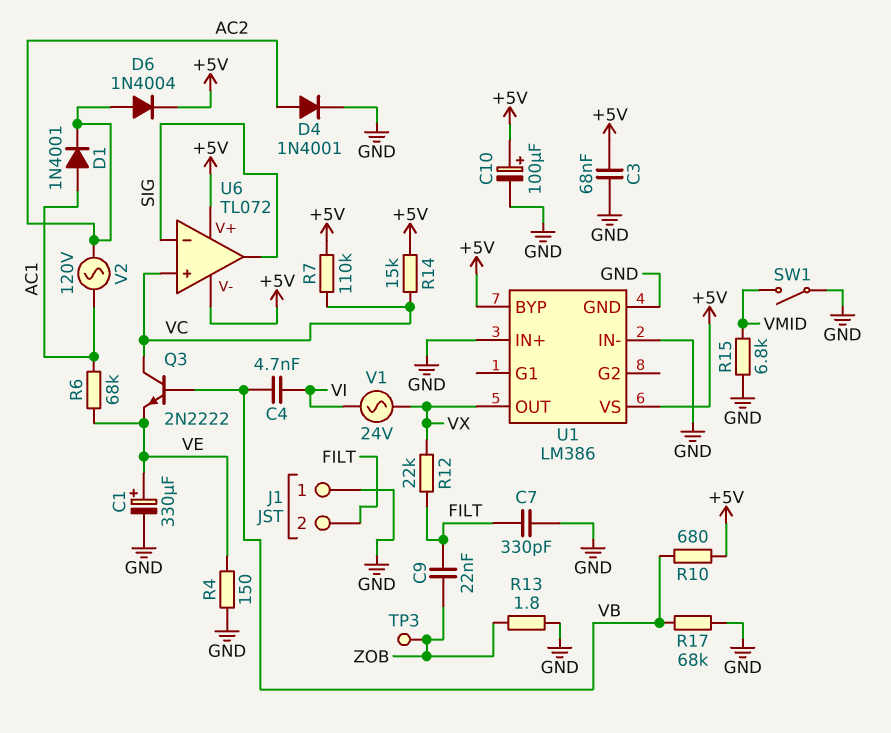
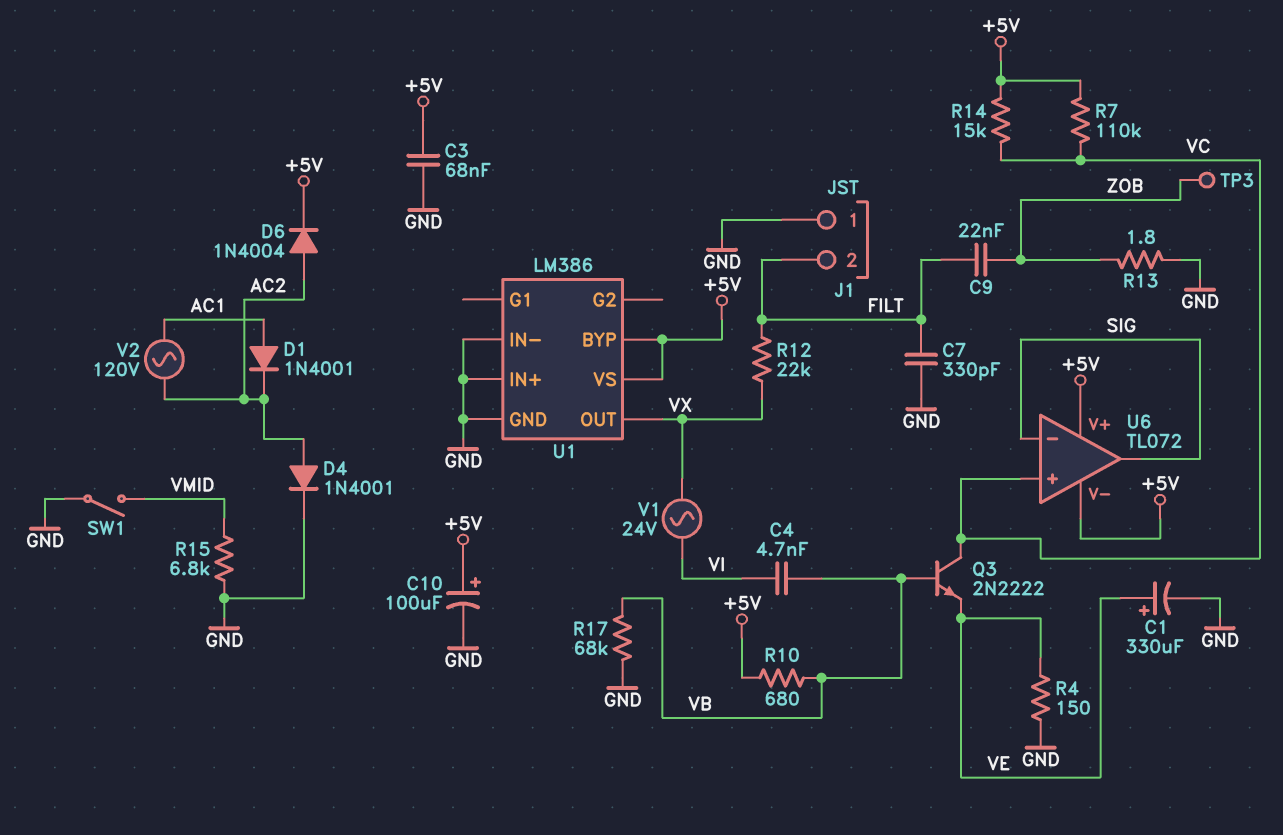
R6: 68k (AC1, VE) -> none

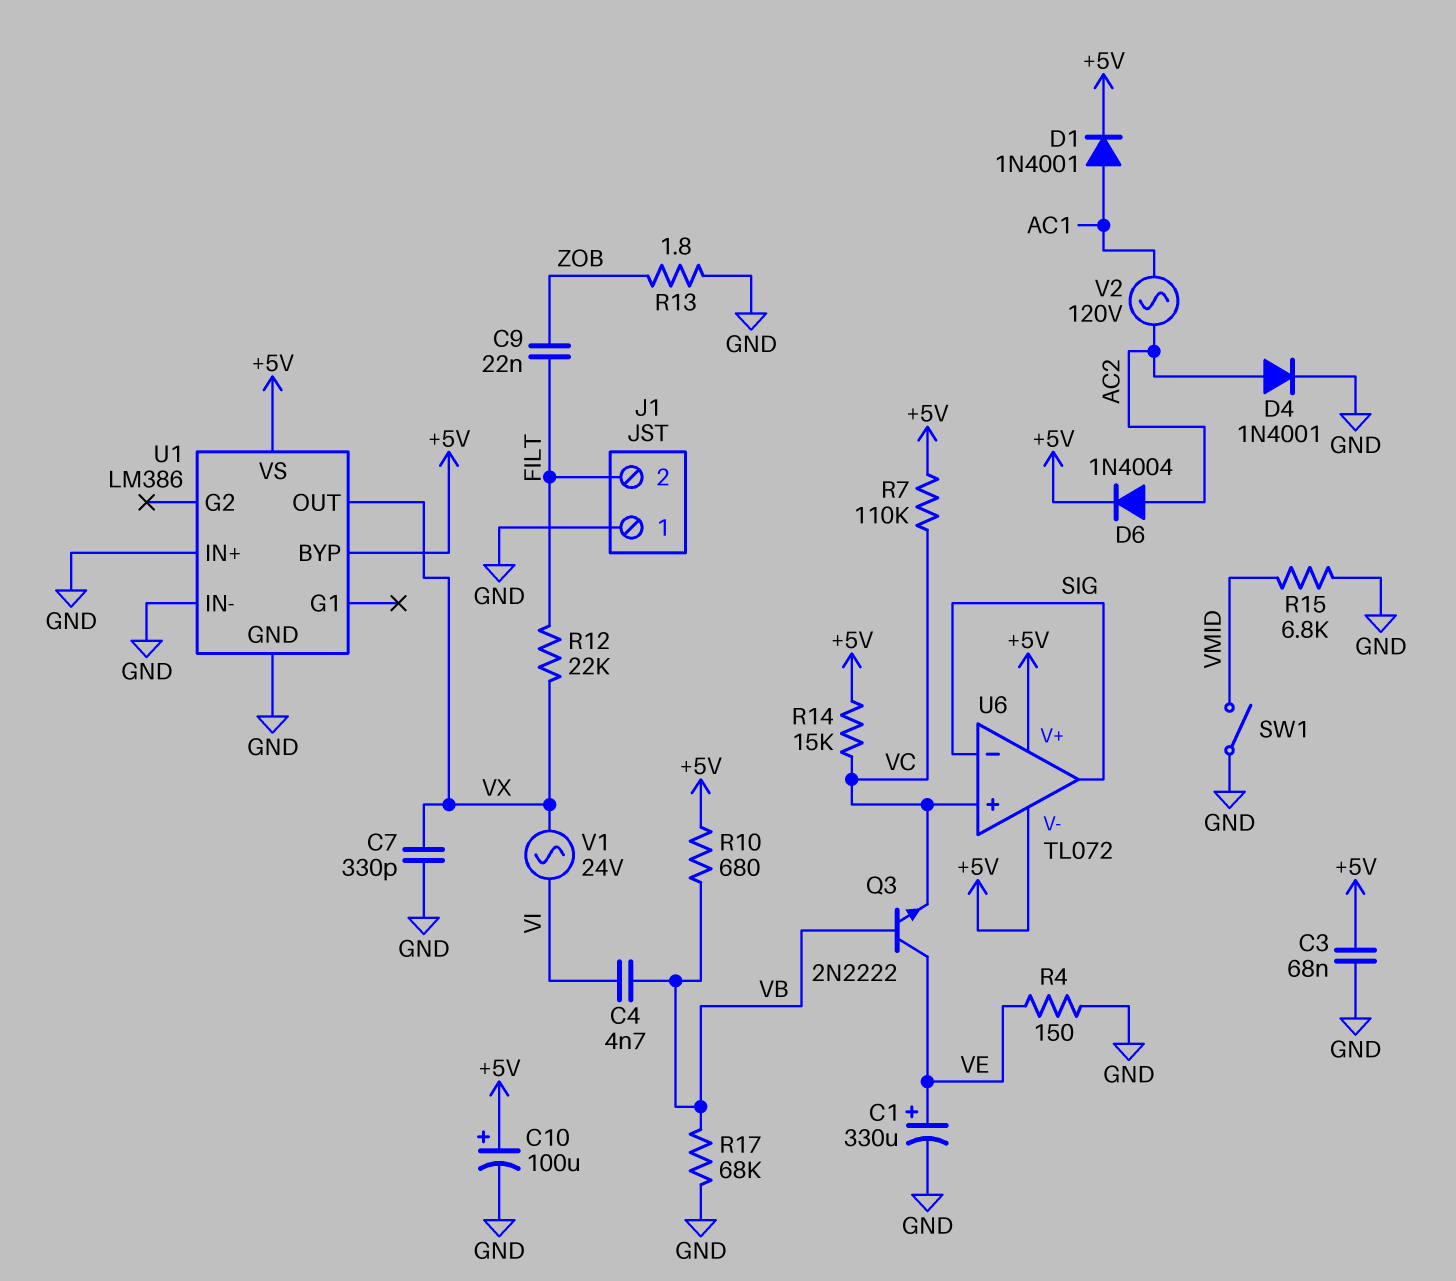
C7: 330pF (FILT, GND) -> 330pF (GND, VX)
D1: diode 1N4001 (A AC1, K AC2) -> diode 1N4001 (A AC1, K +5V)
Q3: NPN 2N2222 (B VB, C VC, E VE) -> NPN 2N2222 (B VB, C VE, E VC)
TP3: test point (ZOB) -> none

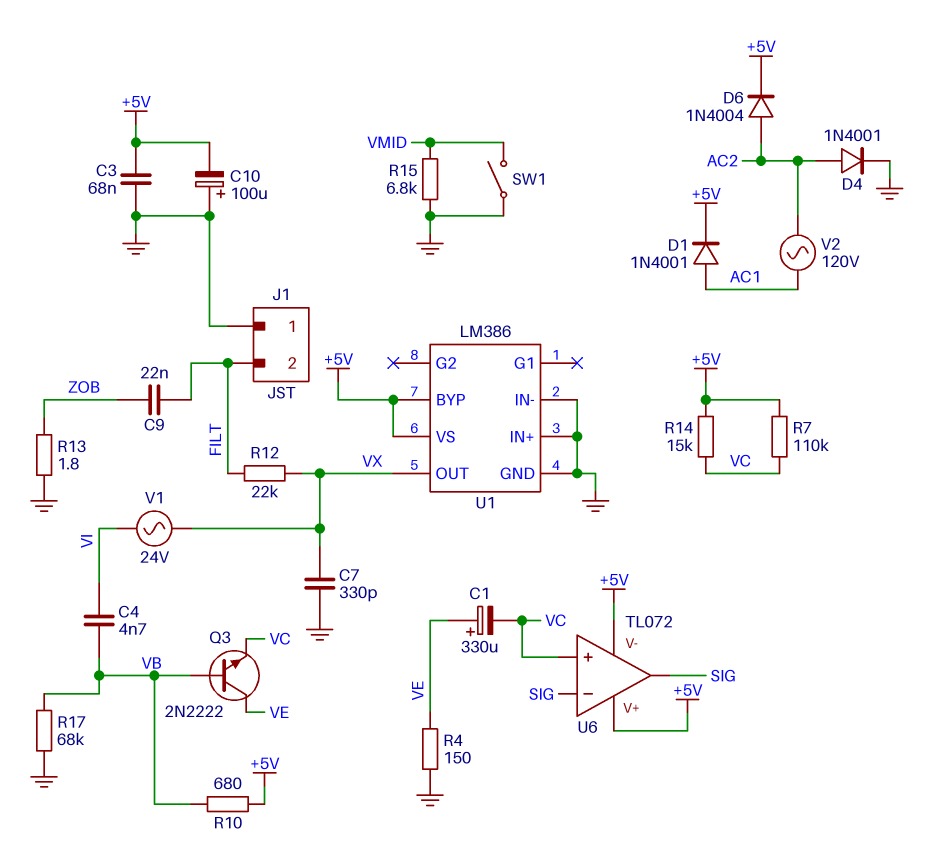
C1: 330uF (plus VE, minus GND) -> 330uF (plus VE, minus VC)
C10: 100uF (plus +5V, minus GND) -> 100uF (plus GND, minus +5V)

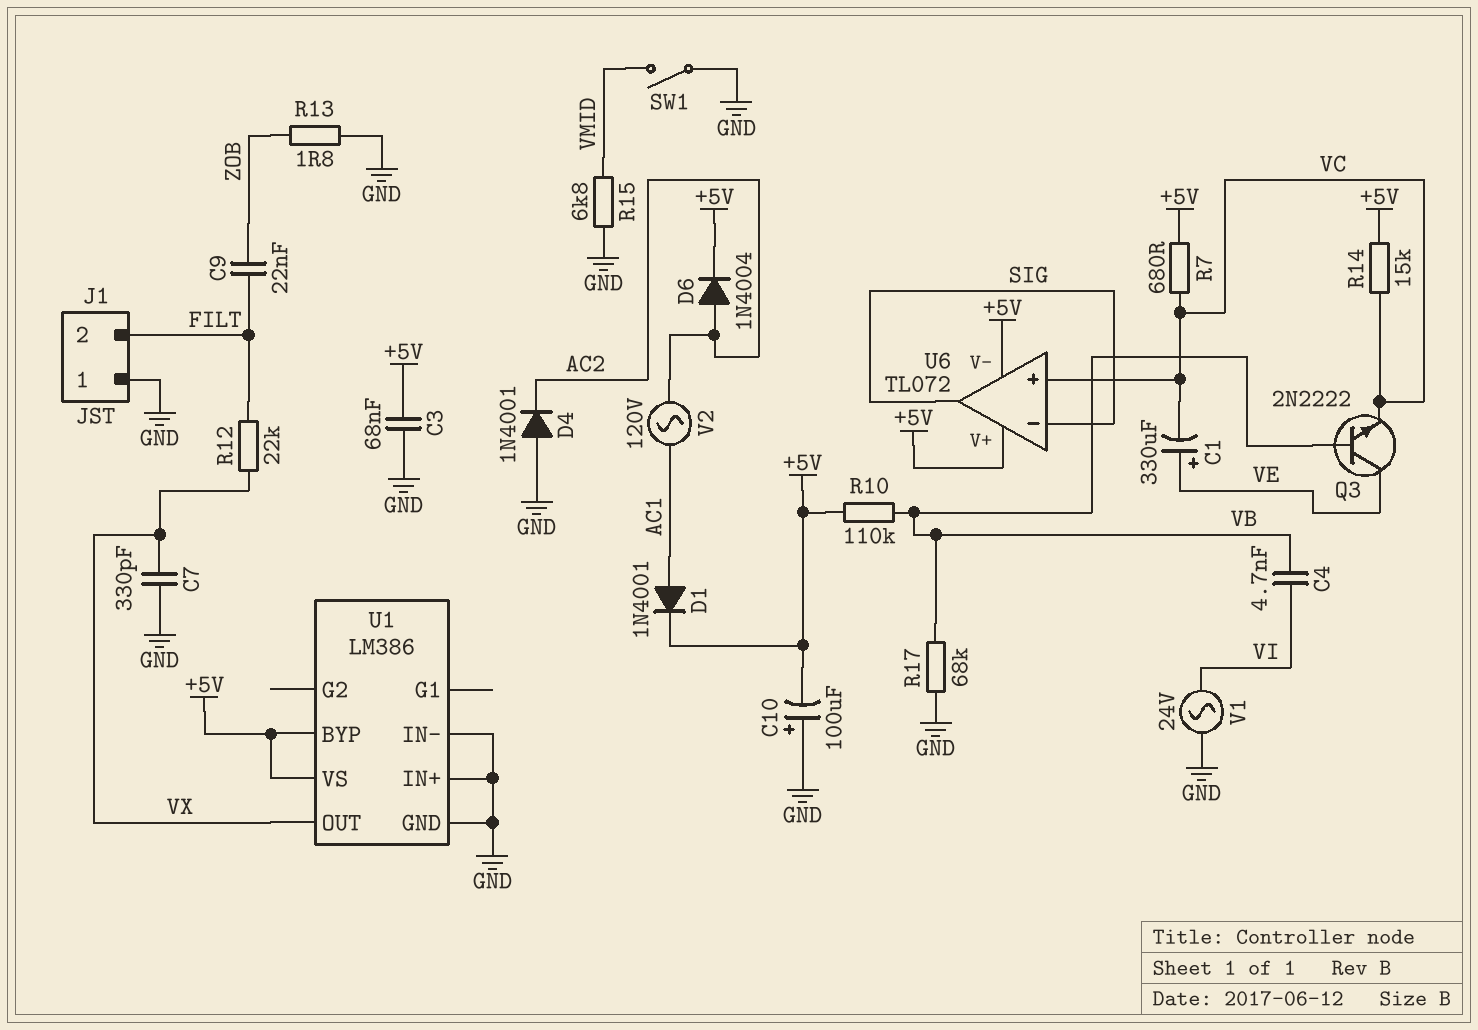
D4: diode 1N4001 (A AC2, K GND) -> diode 1N4001 (A GND, K AC2)
R4: 150 (GND, VE) -> none
R7: 110k (+5V, VC) -> 680 (+5V, VC)
R10: 680 (+5V, VB) -> 110k (+5V, VB)
V1: AC 24V (VI, VX) -> AC 24V (GND, VI)

